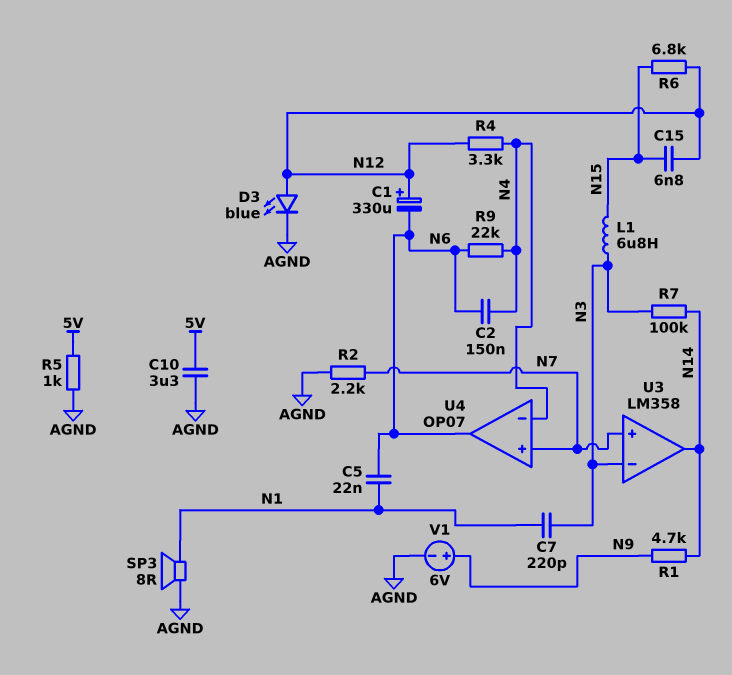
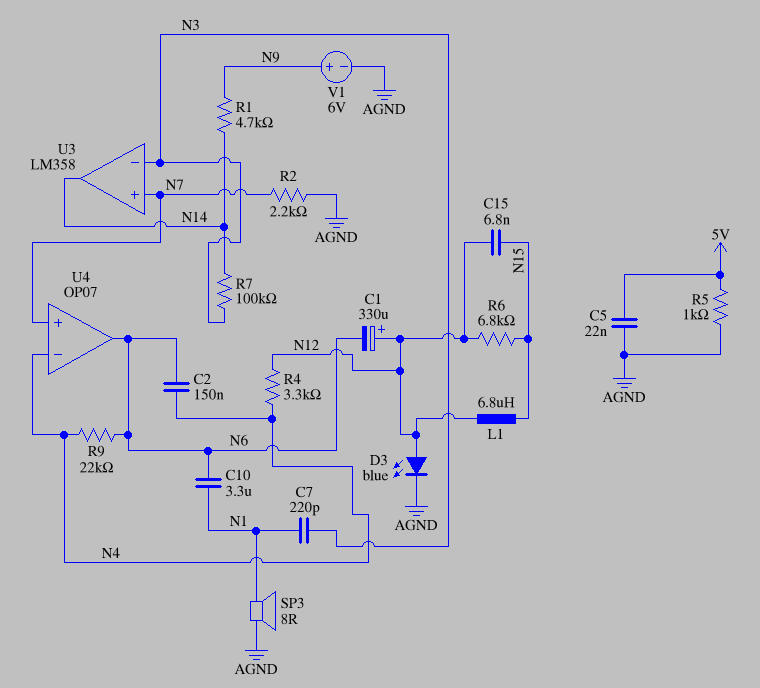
C5: 22nF (N1, N6) -> 22nF (5V, AGND)
C10: 3.3uF (5V, AGND) -> 3.3uF (N1, N6)
L1: 6.8uH (N3, N15) -> 6.8uH (N12, N15)

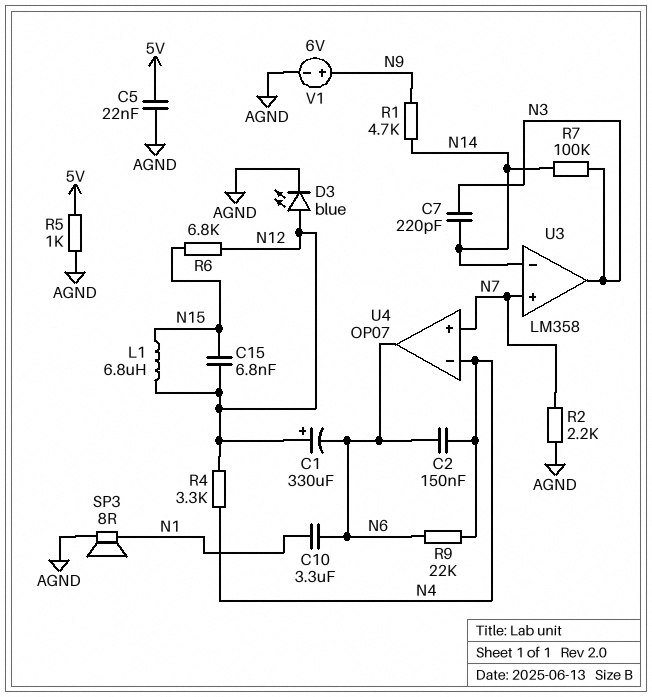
C7: 220pF (N1, N3) -> 220pF (N3, N14)
U3 pin in-: N3 -> N14
U3 pin out: N14 -> N3

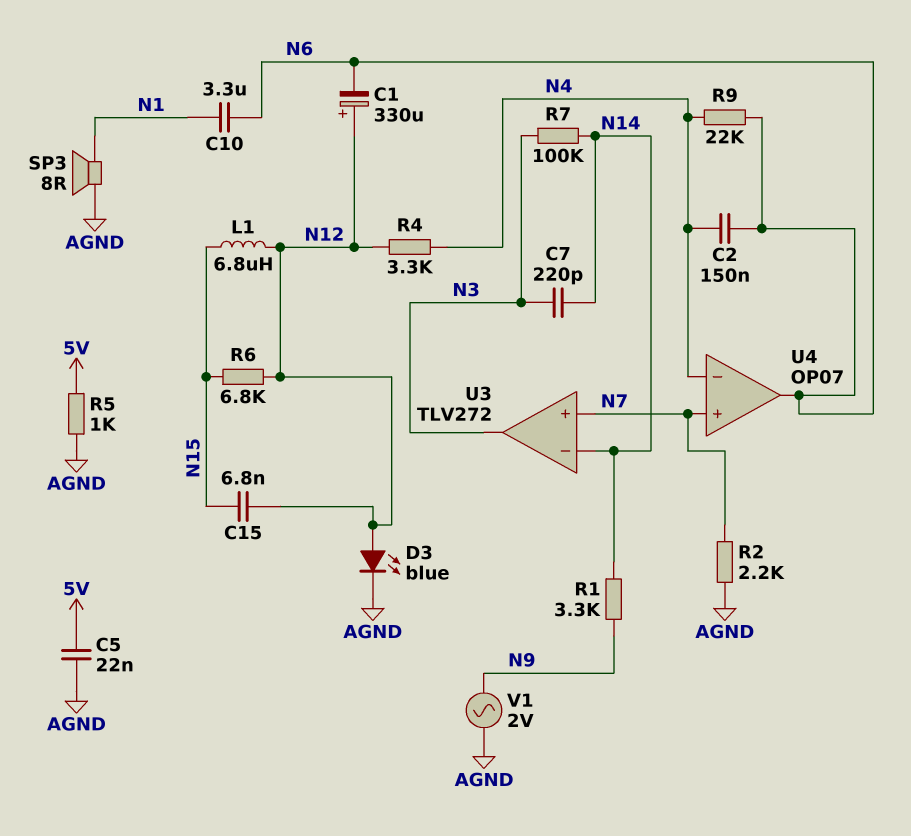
R1: 4.7k (N9, N14) -> 3.3k (N9, N14)
U3: LM358 -> TLV272
V1: 6V (plus N9, minus AGND) -> AC 2V (AGND, N9)

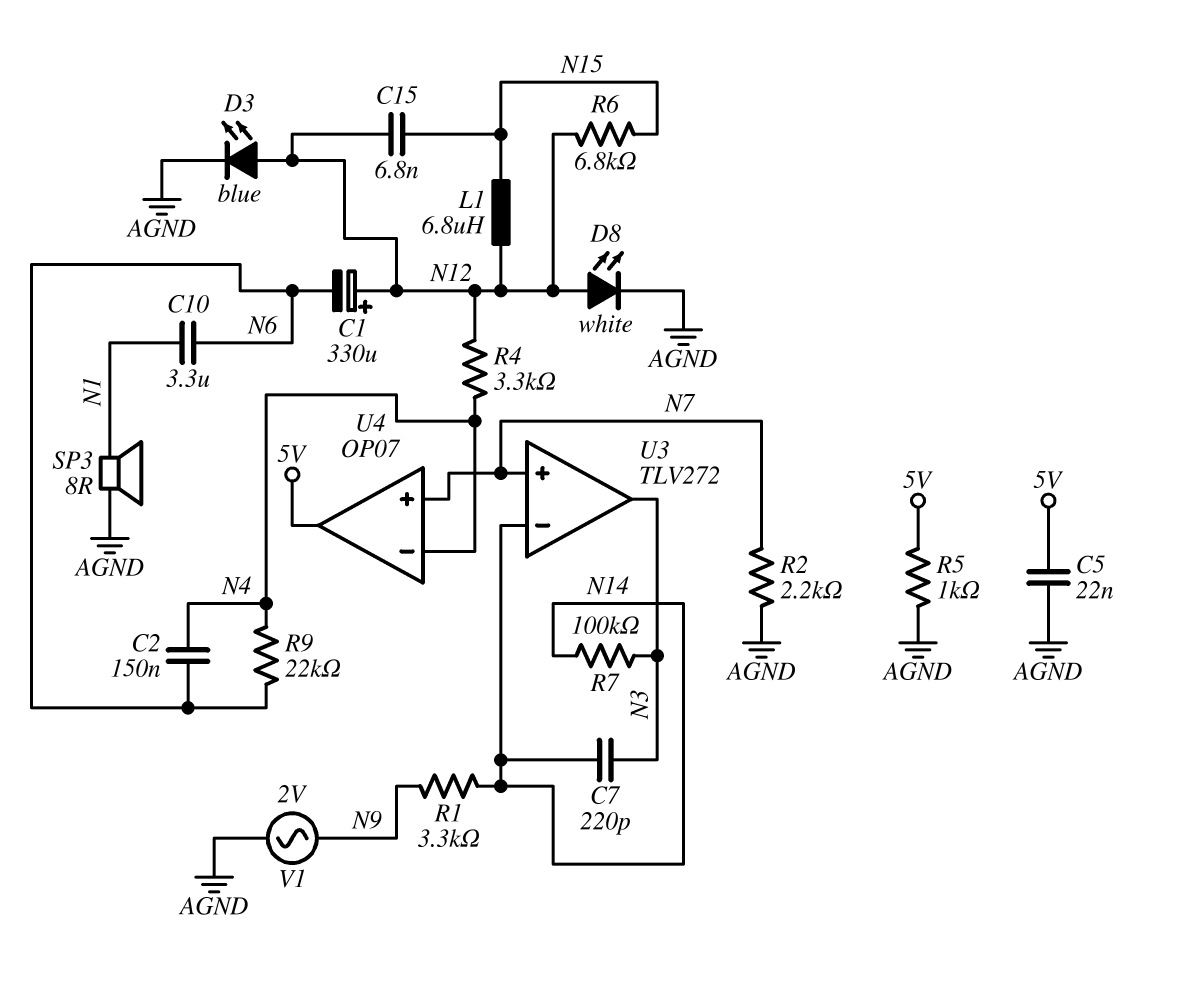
D8: none -> LED white (A N12, K AGND)
U4 pin out: N6 -> 5V

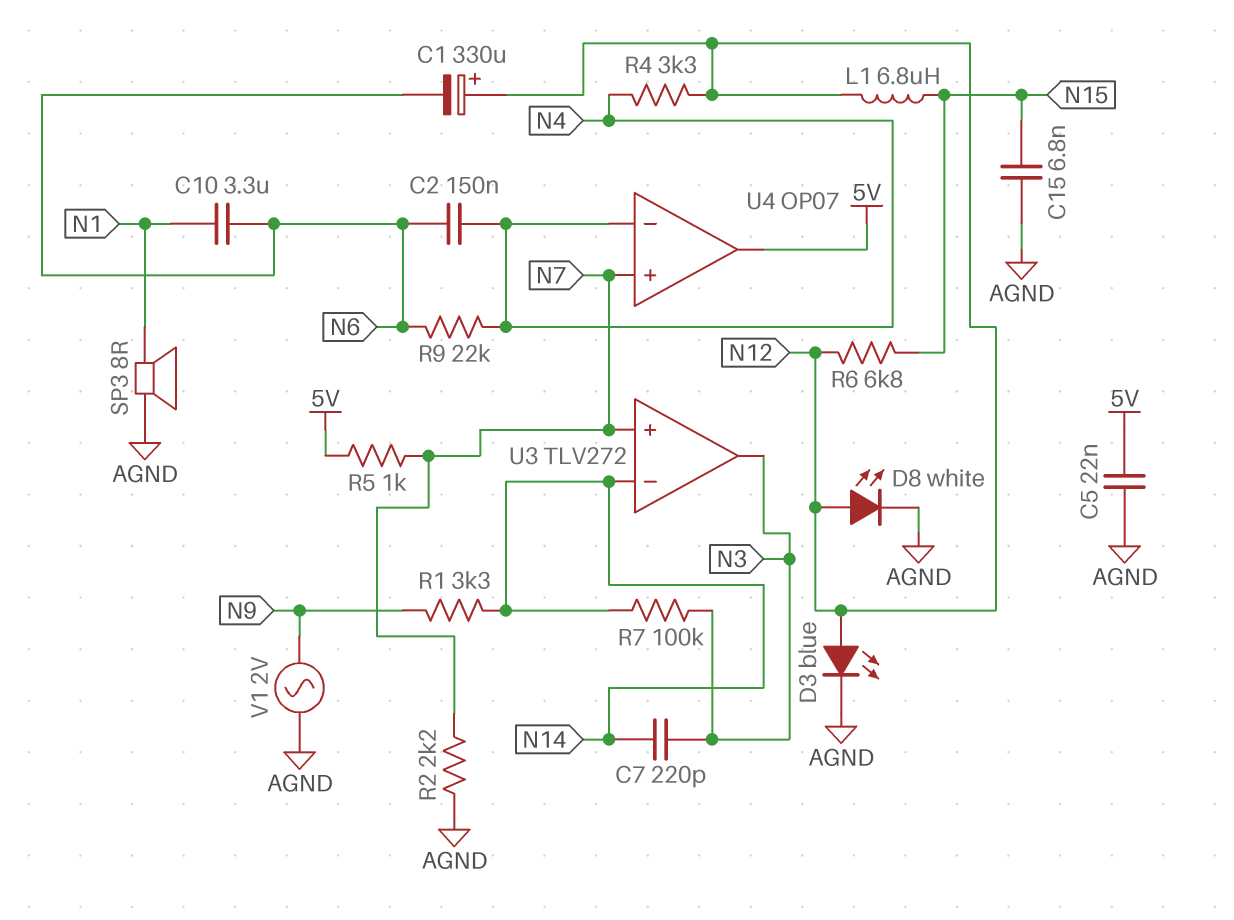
C15: 6.8nF (N12, N15) -> 6.8nF (AGND, N15)
R5: 1k (5V, AGND) -> 1k (5V, N7)

